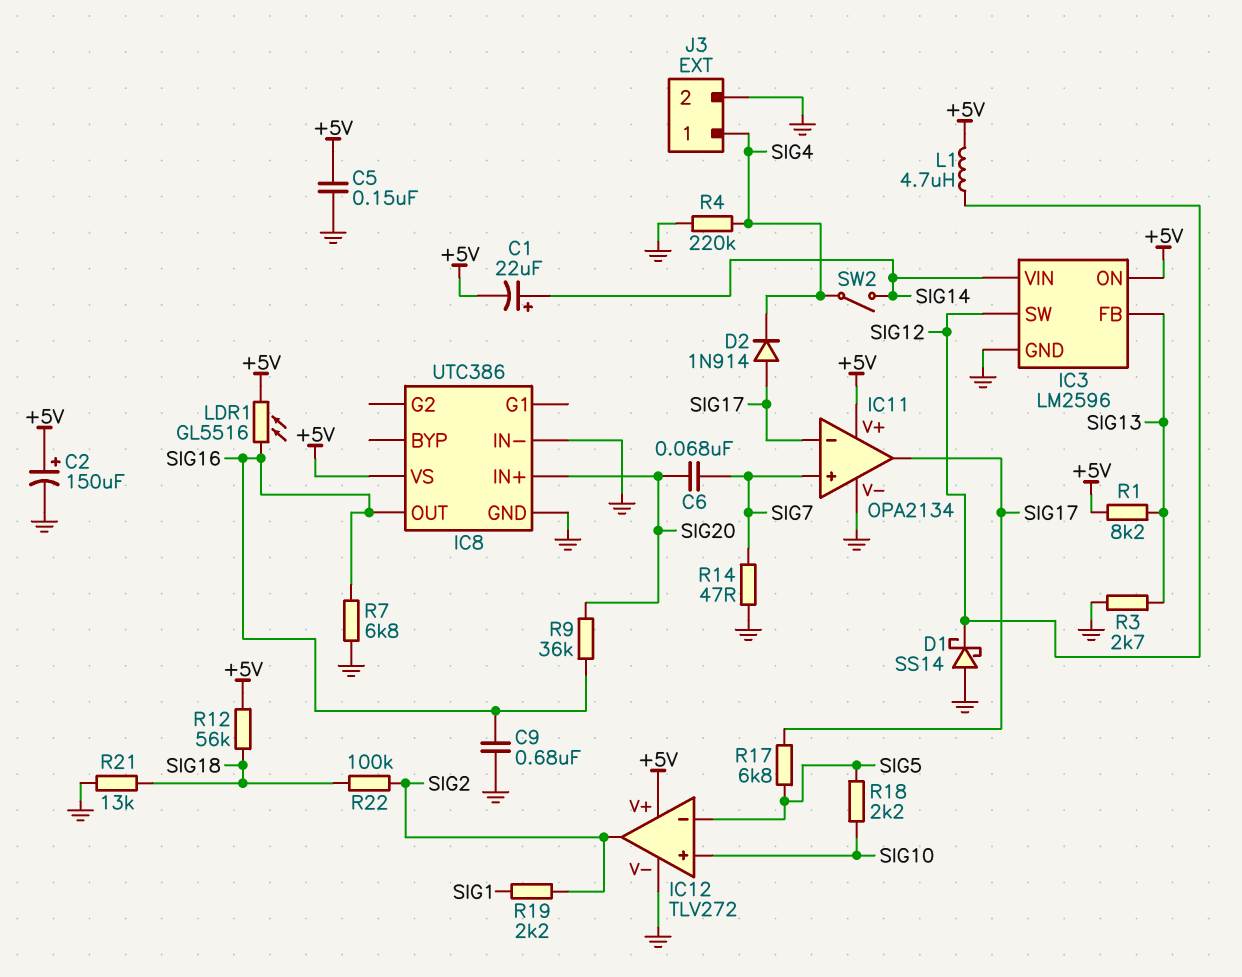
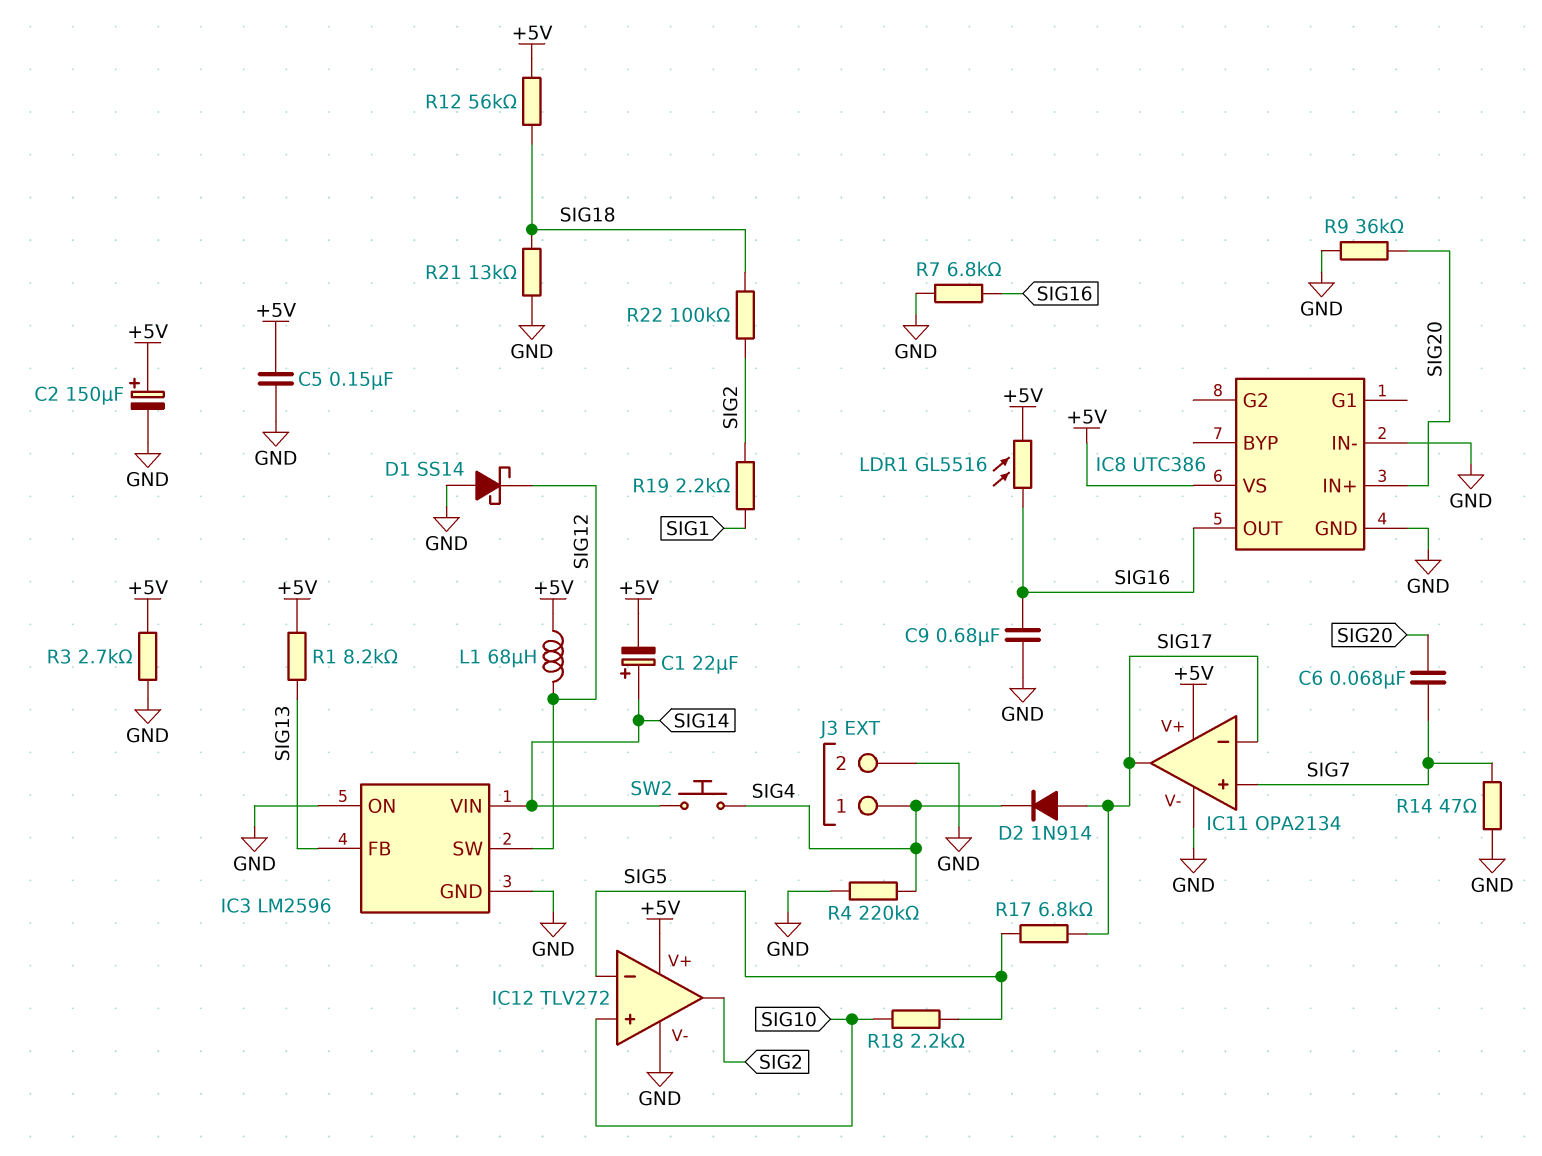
IC3 pin ON: +5V -> GND
L1: 4.7uH (+5V, SIG12) -> 68uH (+5V, SIG12)
R3: 2.7k (GND, SIG13) -> 2.7k (+5V, GND)
R9: 36k (SIG16, SIG20) -> 36k (GND, SIG20)
SW2: switch (SIG4, SIG14) -> button (SIG4, SIG14)

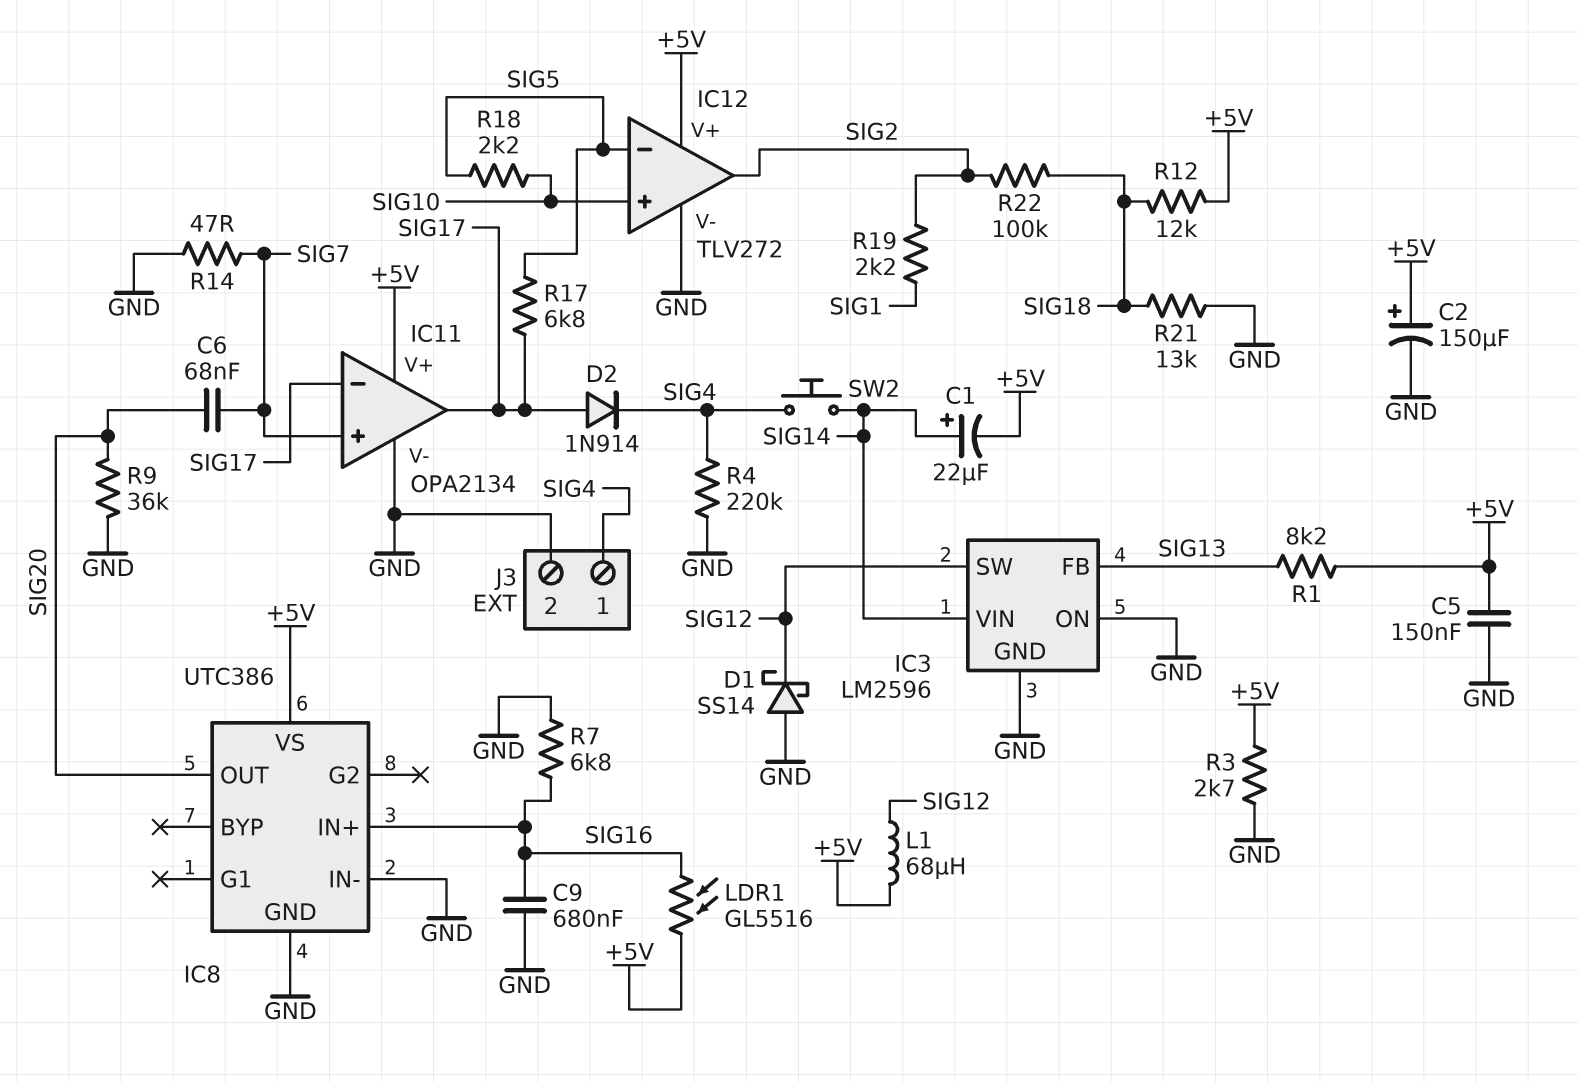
IC8 pin IN+: SIG20 -> SIG16
IC8 pin OUT: SIG16 -> SIG20
R12: 56k (+5V, SIG18) -> 12k (+5V, SIG18)

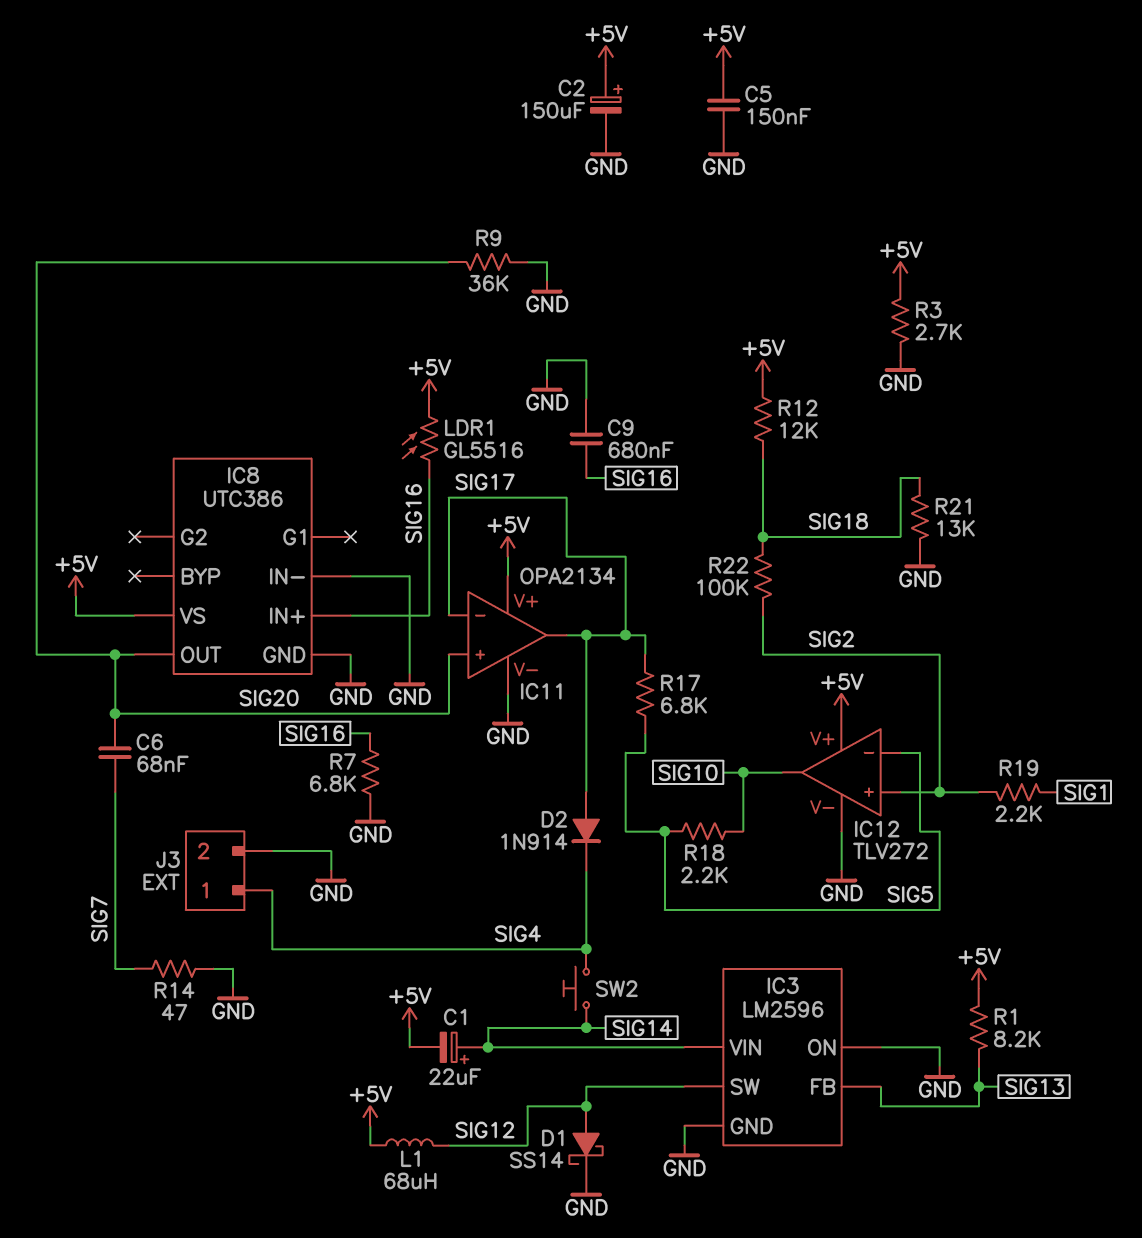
D1: schottky SS14 (A GND, K SIG12) -> schottky SS14 (A SIG12, K GND)
IC11 pin in+: SIG7 -> SIG20
IC12 pin in+: SIG10 -> SIG2
IC12 pin out: SIG2 -> SIG10
R4: 220k (GND, SIG4) -> none

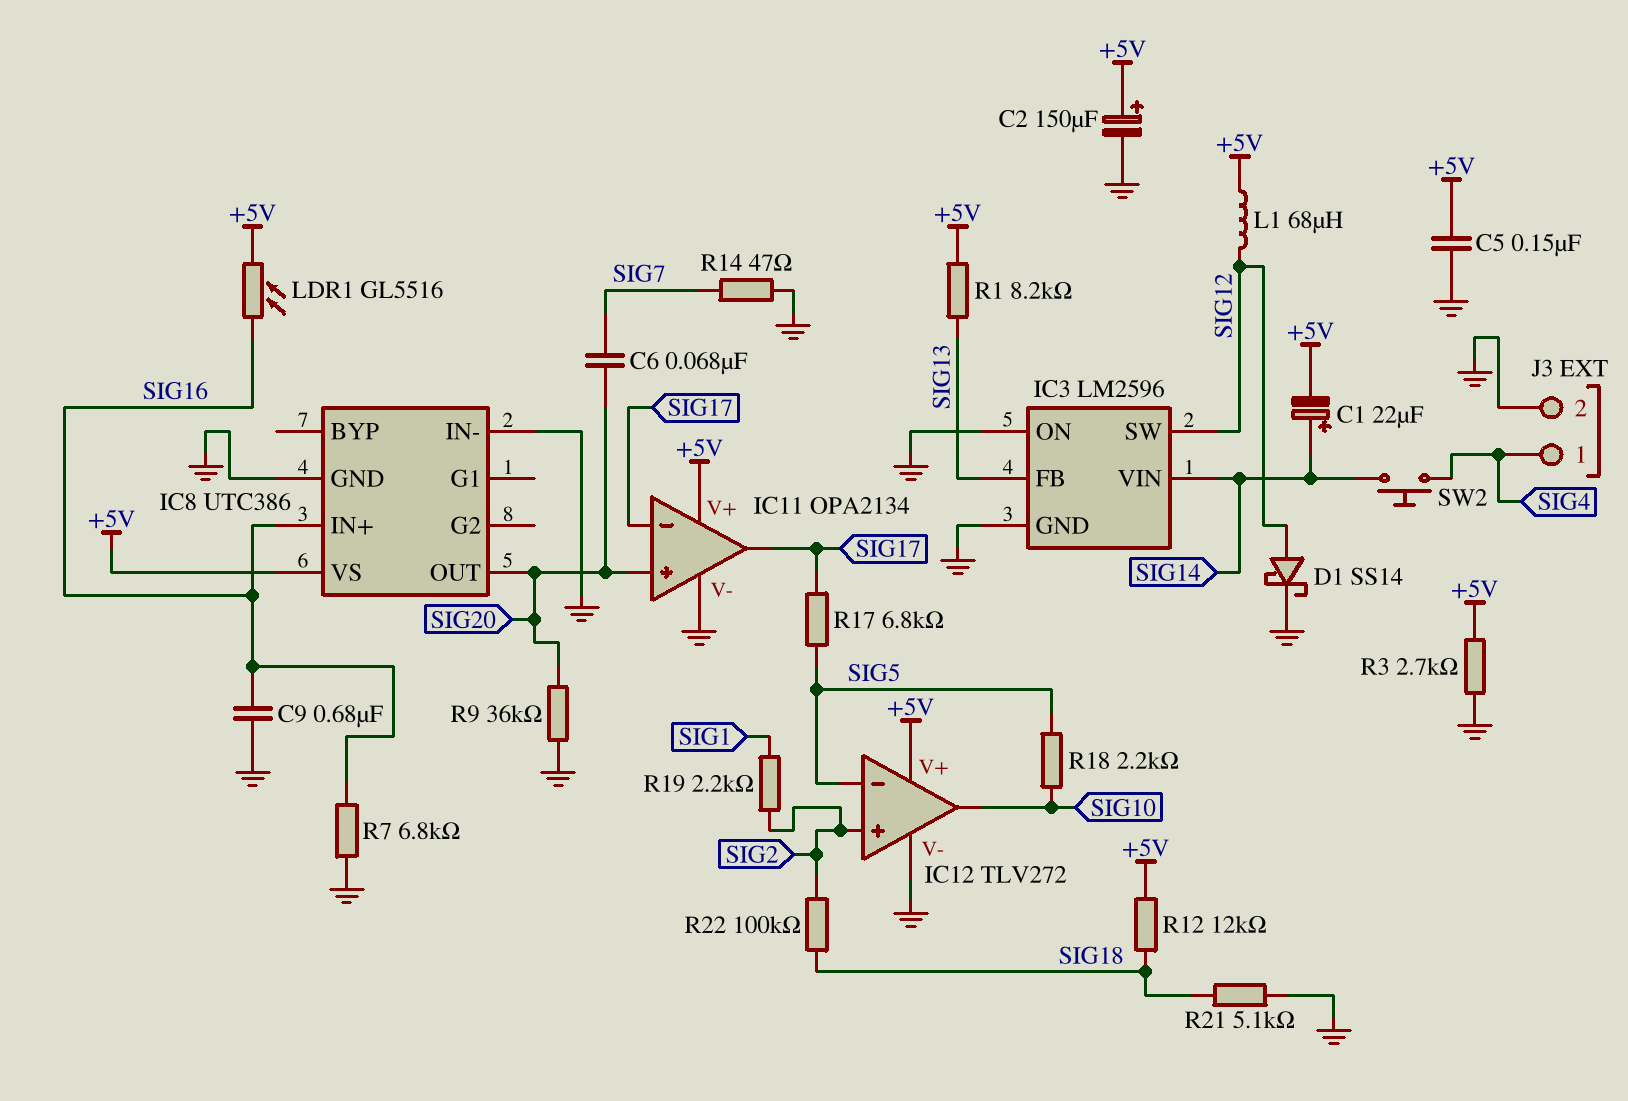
D2: diode 1N914 (A SIG17, K SIG4) -> none
R21: 13k (GND, SIG18) -> 5.1k (GND, SIG18)

